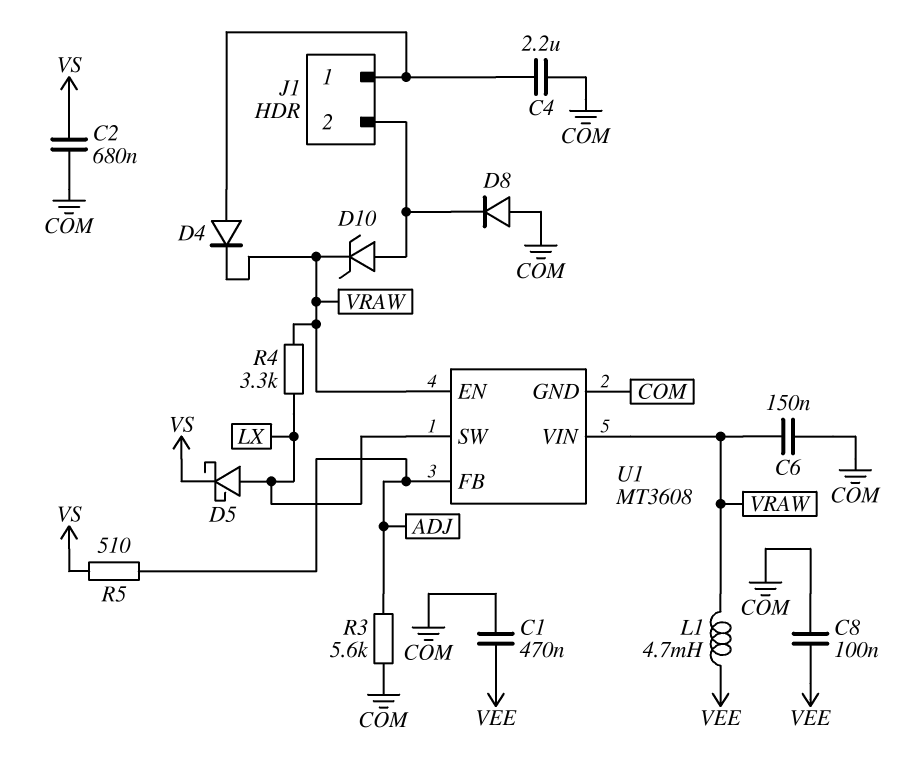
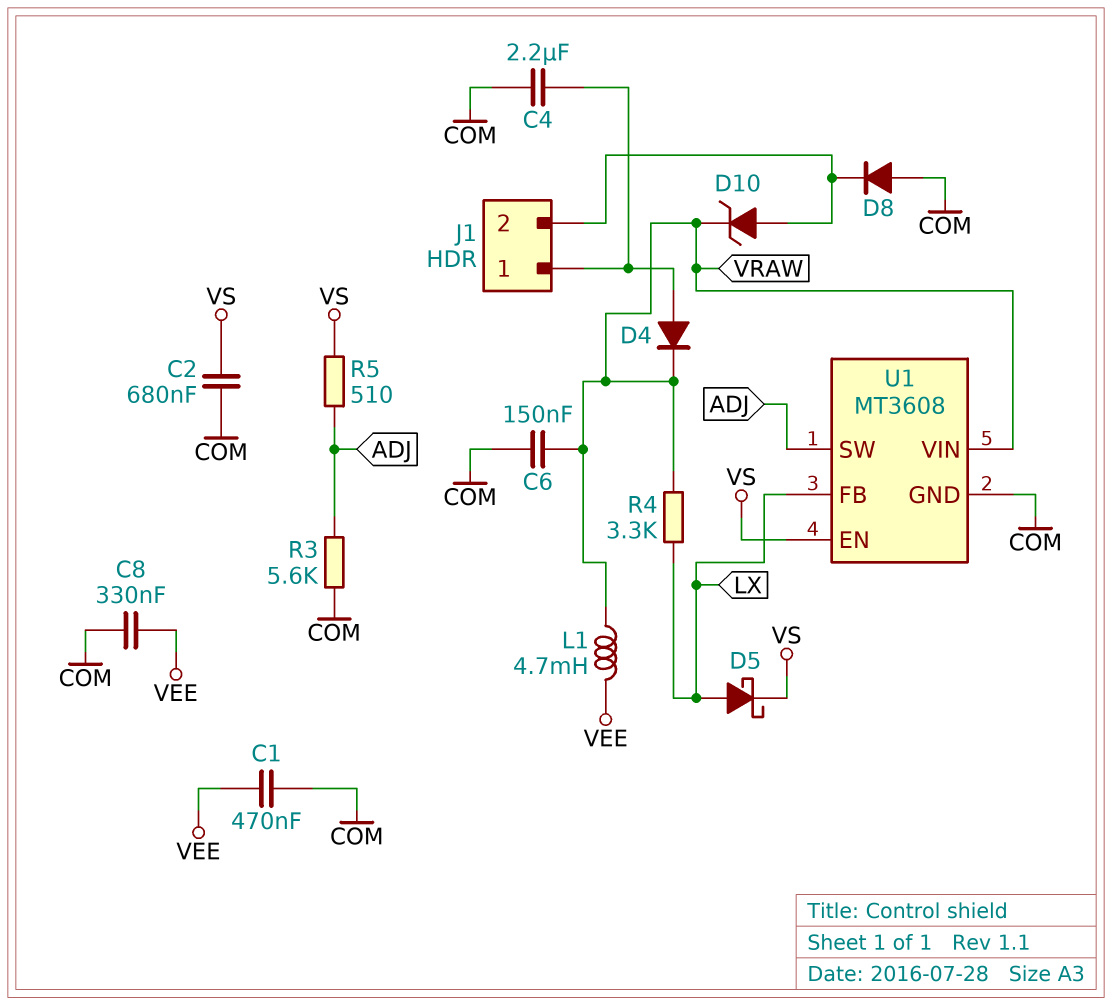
C8: 100nF (COM, VEE) -> 330nF (COM, VEE)
U1 pin EN: VRAW -> VS
U1 pin FB: ADJ -> LX
U1 pin SW: LX -> ADJ

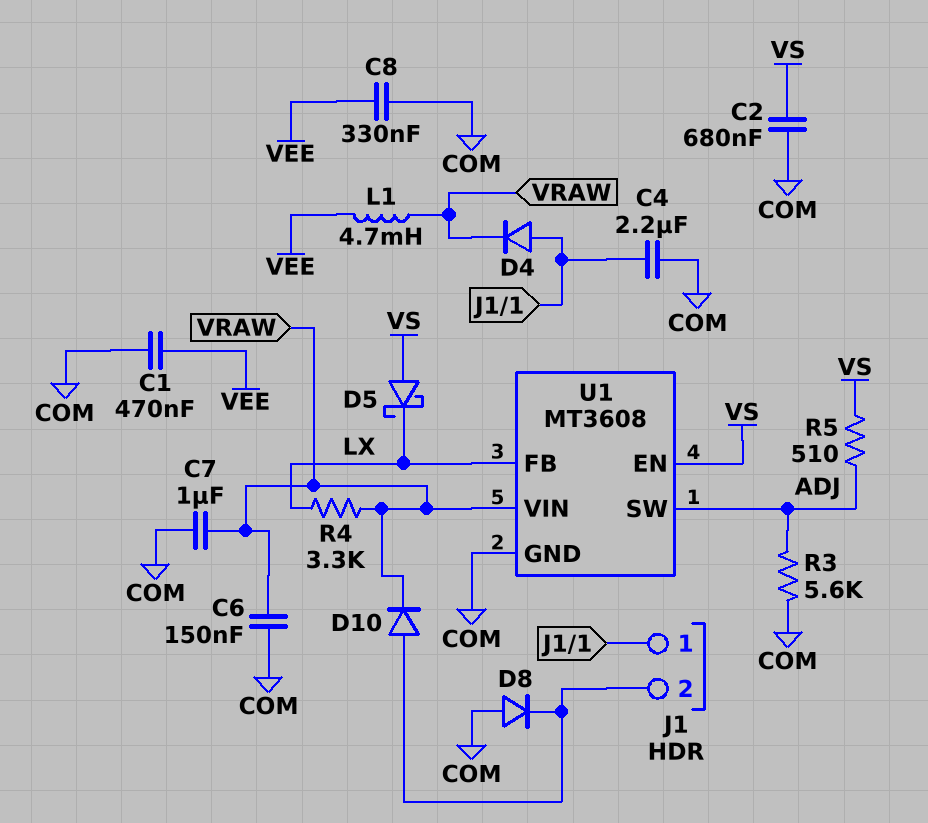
C7: none -> 1uF (COM, VRAW)
D5: schottky (A LX, K VS) -> schottky (A VS, K LX)
D10: zener (A J1/2, K VRAW) -> diode (A J1/2, K VRAW)

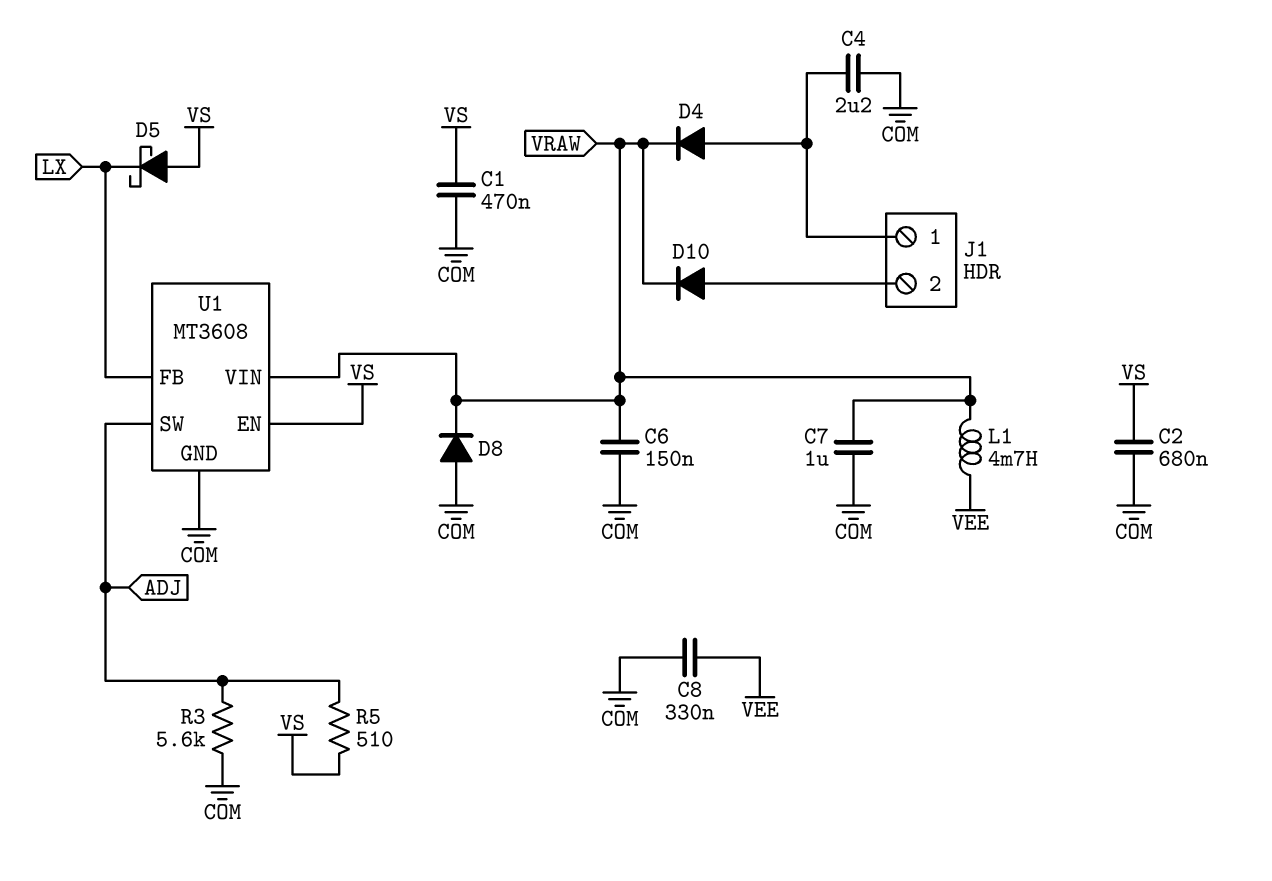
C1: 470nF (COM, VEE) -> 470nF (COM, VS)
D8: diode (A COM, K J1/2) -> diode (A COM, K VRAW)
R4: 3.3k (LX, VRAW) -> none

